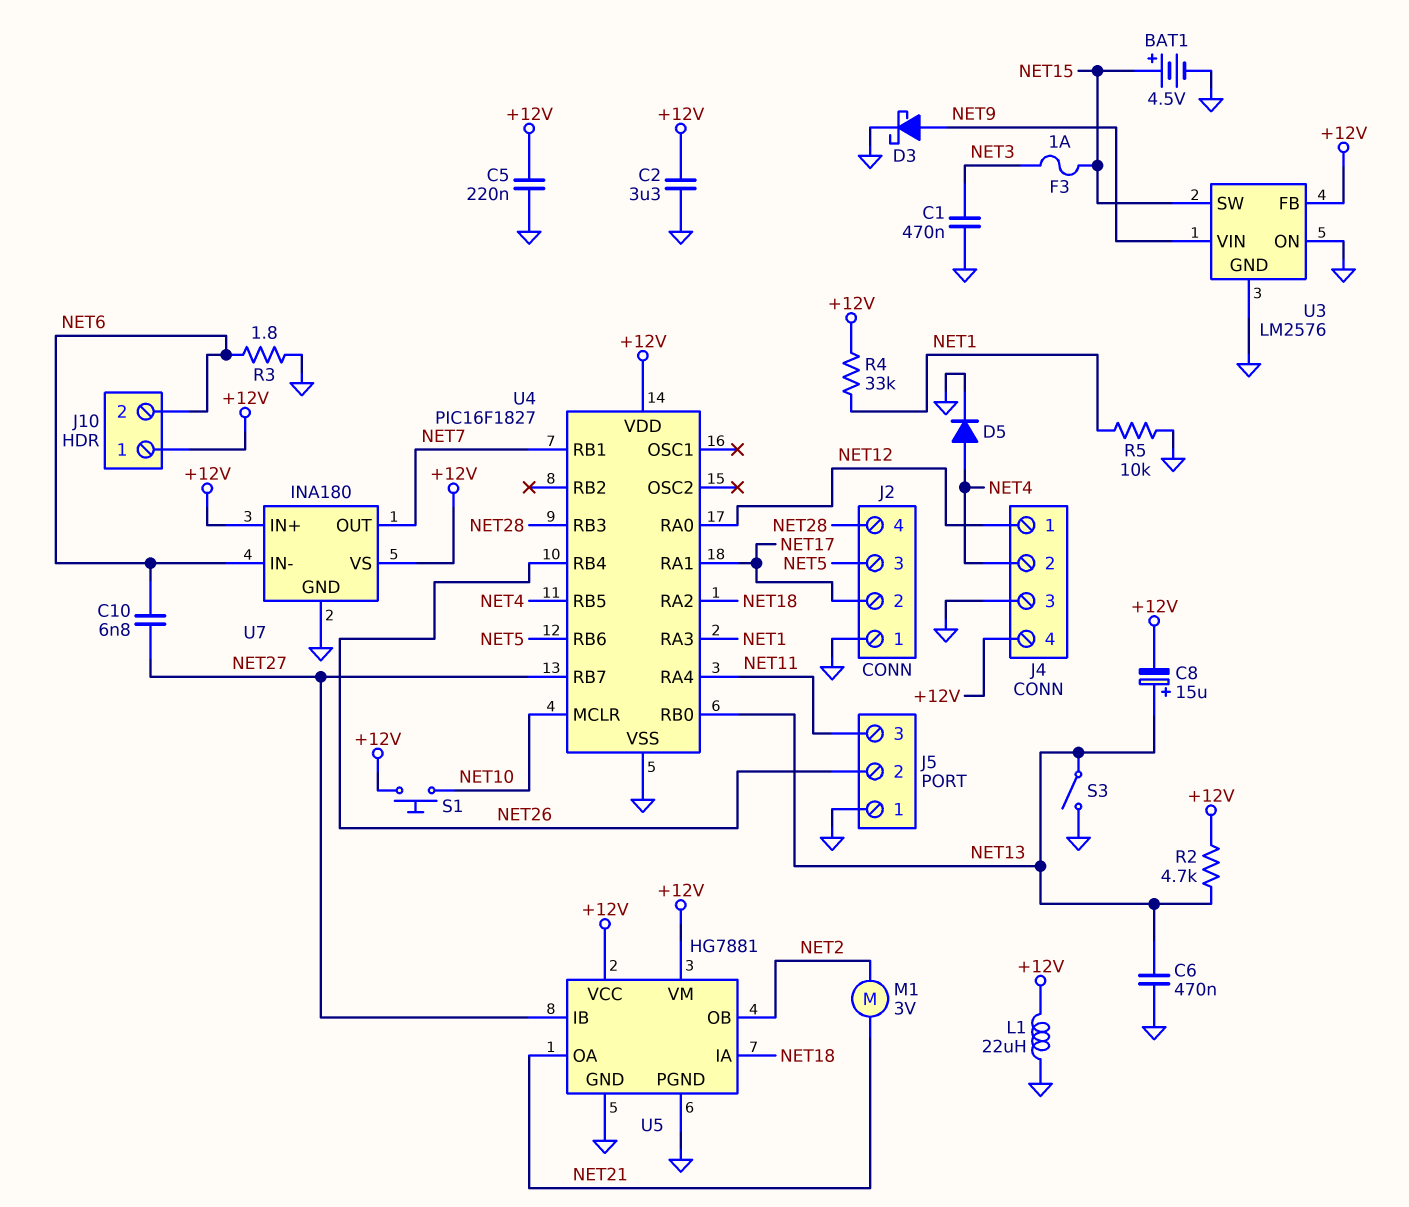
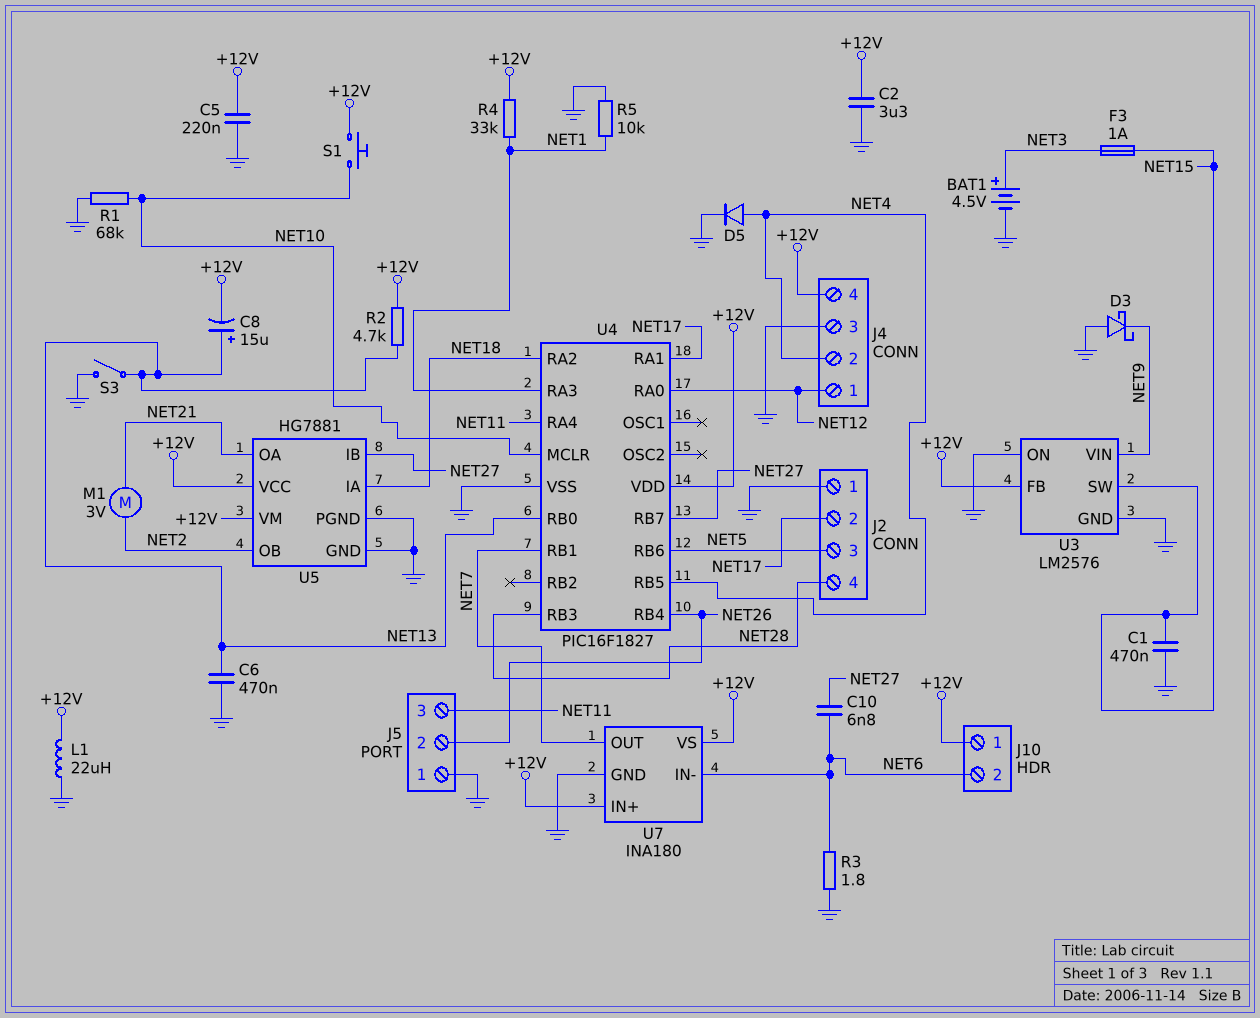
BAT1: 4.5V (plus NET15, minus GND) -> 4.5V (plus NET3, minus GND)
C1: 470nF (GND, NET3) -> 470nF (GND, NET15)
D3: schottky (A NET9, K GND) -> schottky (A GND, K NET9)
R1: none -> 68k (GND, NET10)

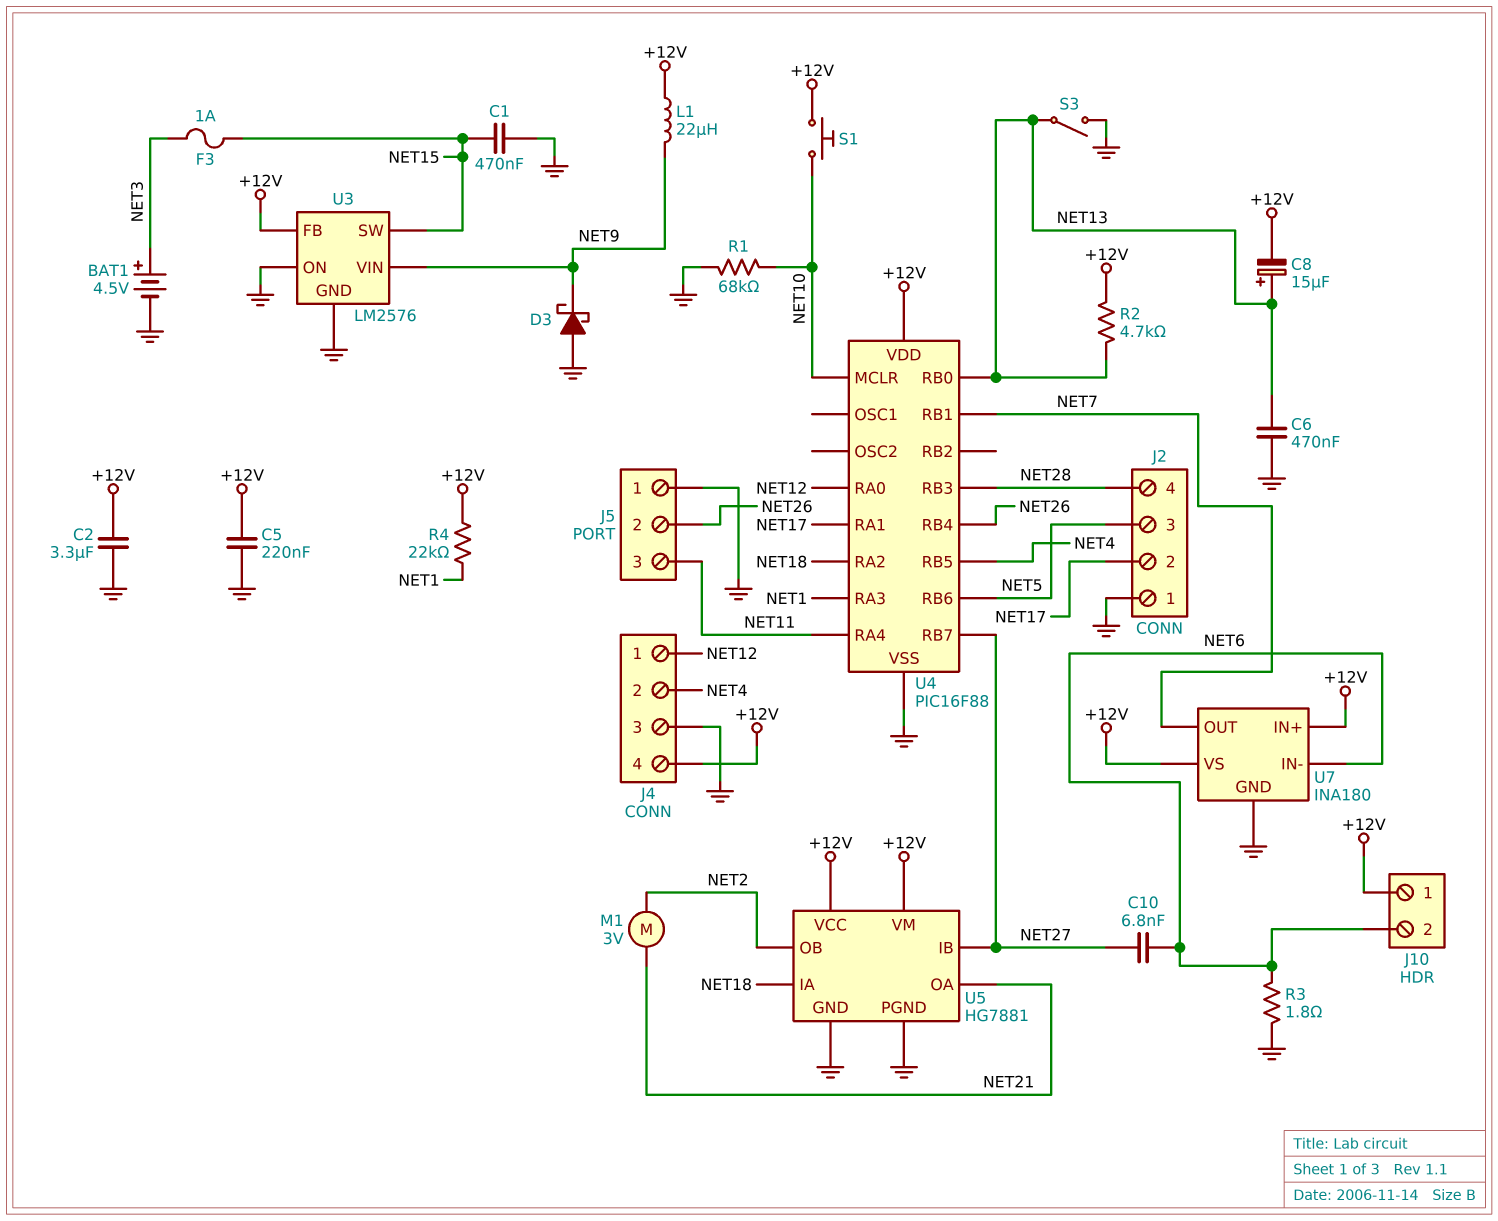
D5: diode (A NET4, K GND) -> none
L1: 22uH (+12V, GND) -> 22uH (+12V, NET9)
R4: 33k (+12V, NET1) -> 22k (+12V, NET1)
R5: 10k (GND, NET1) -> none
U4: PIC16F1827 -> PIC16F88

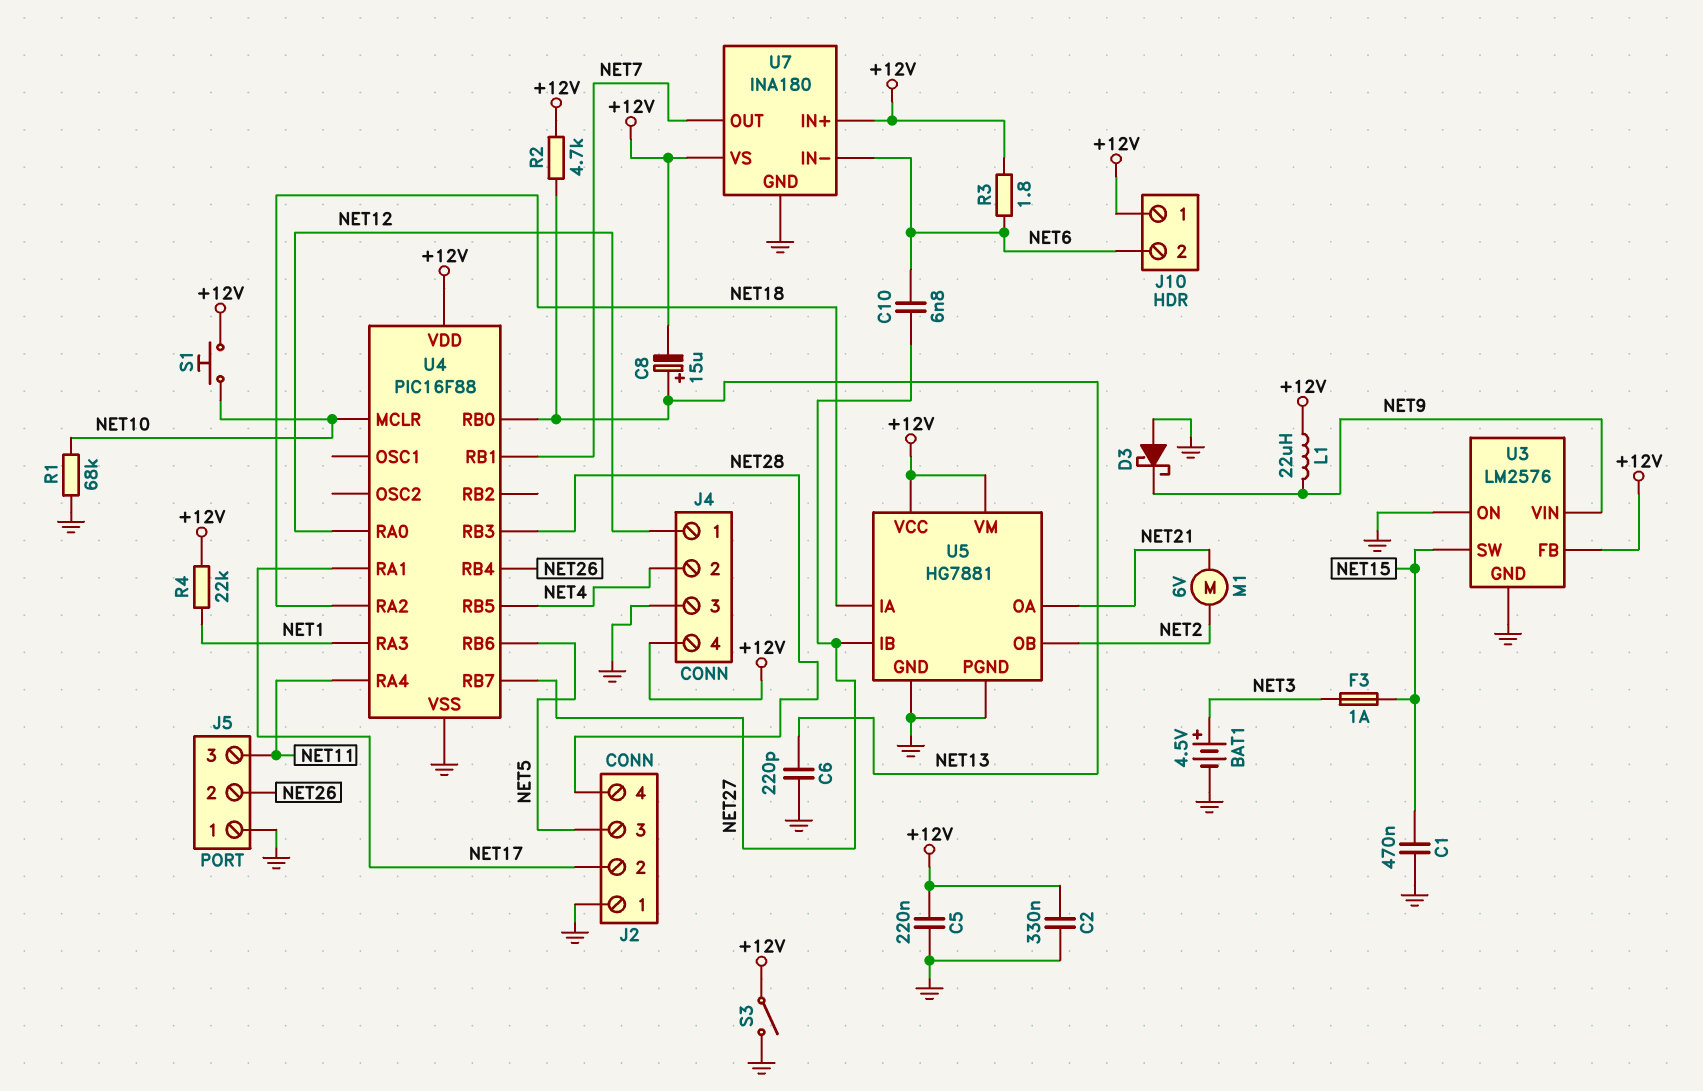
C2: 3.3uF (+12V, GND) -> 330nF (+12V, GND)
C6: 470nF (GND, NET13) -> 220pF (GND, NET13)
M1: motor 3V (NET2, NET21) -> motor 6V (NET2, NET21)
R3: 1.8 (GND, NET6) -> 1.8 (+12V, NET6)
S3: switch (GND, NET13) -> switch (+12V, GND)

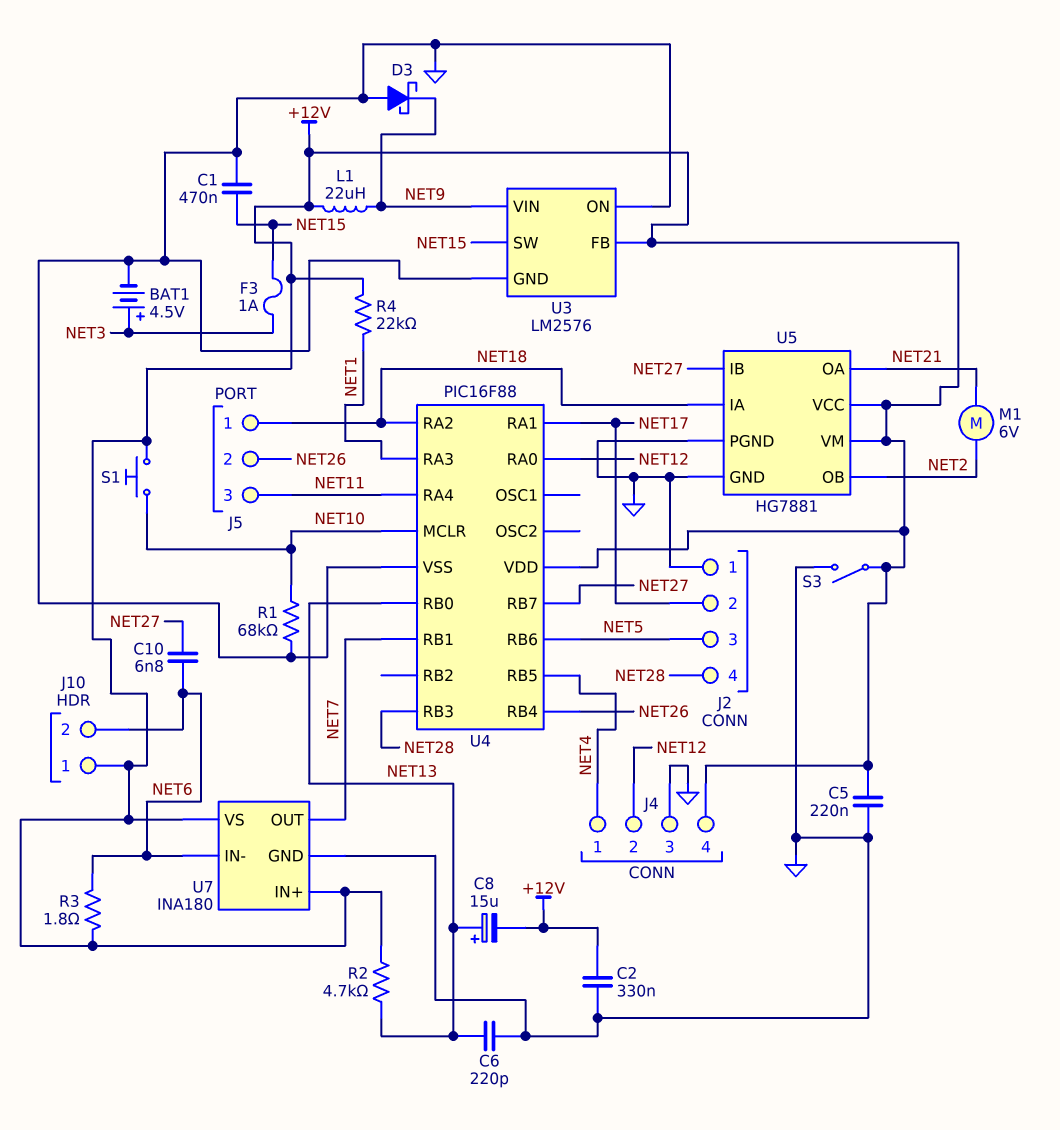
J4 pin 1: NET12 -> NET4
J4 pin 2: NET4 -> NET12
J5 pin 1: GND -> NET18

